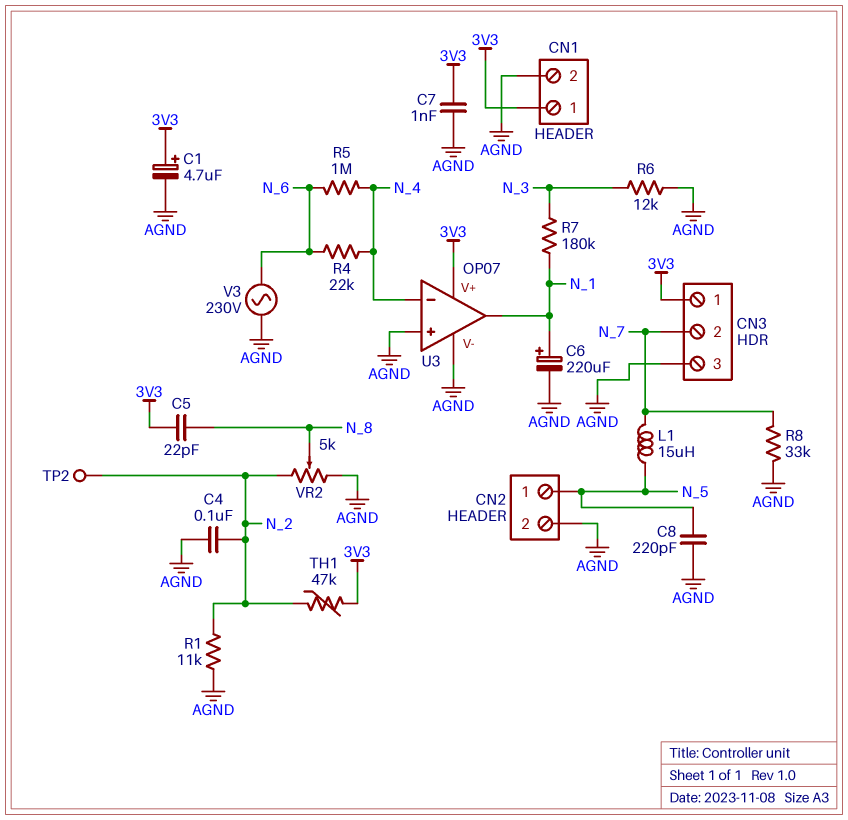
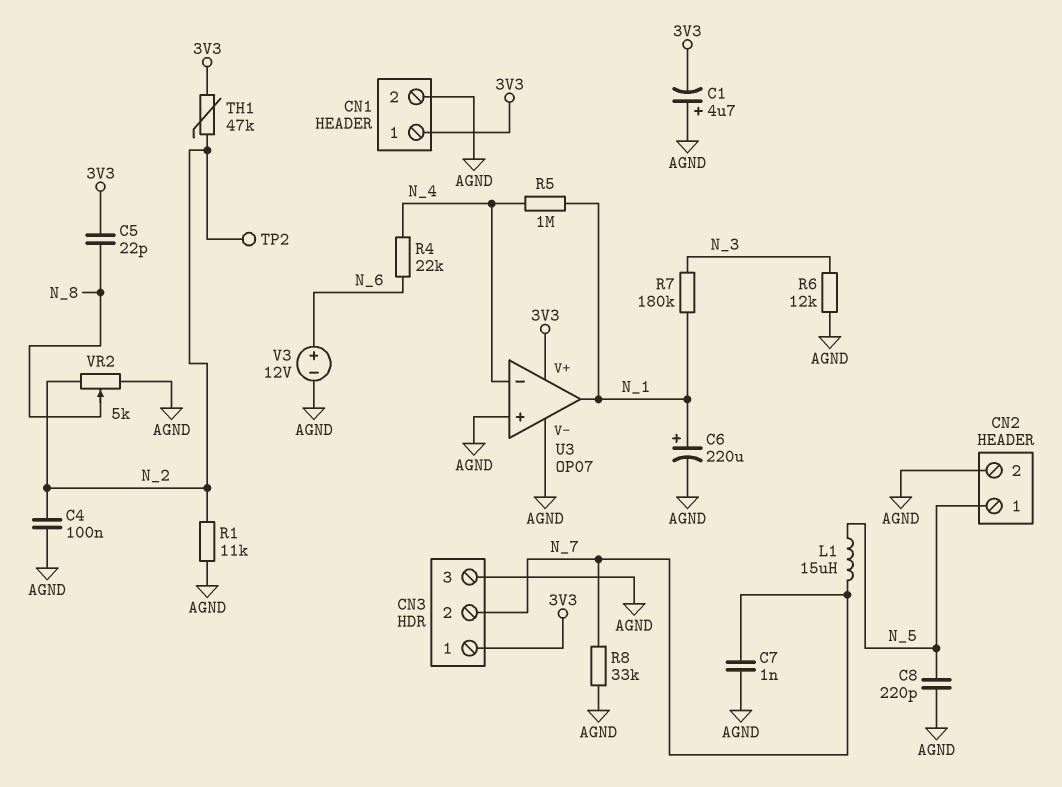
C1: 4.7uF (plus 3V3, minus AGND) -> 4.7uF (plus AGND, minus 3V3)
C7: 1nF (3V3, AGND) -> 1nF (AGND, N_7)
R5: 1M (N_4, N_6) -> 1M (N_1, N_4)
V3: AC 230V (AGND, N_6) -> 12V (plus N_6, minus AGND)

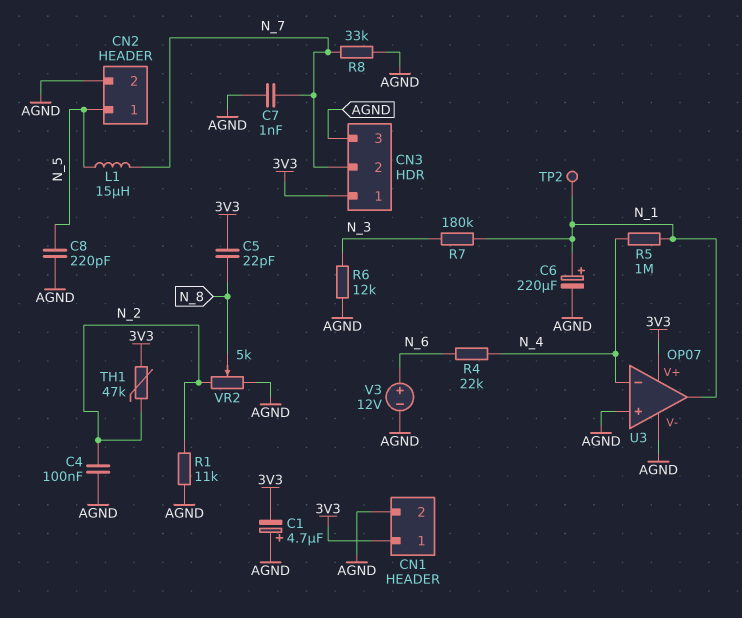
TP2: test point (N_2) -> test point (N_1)

